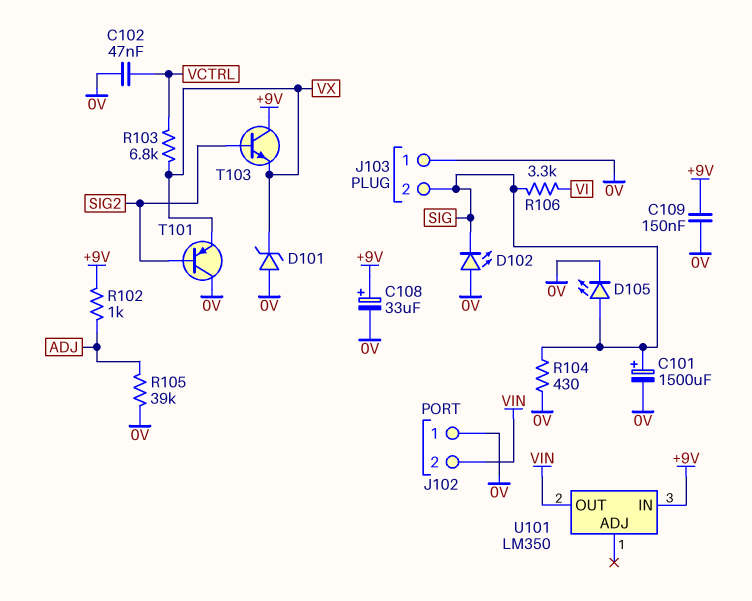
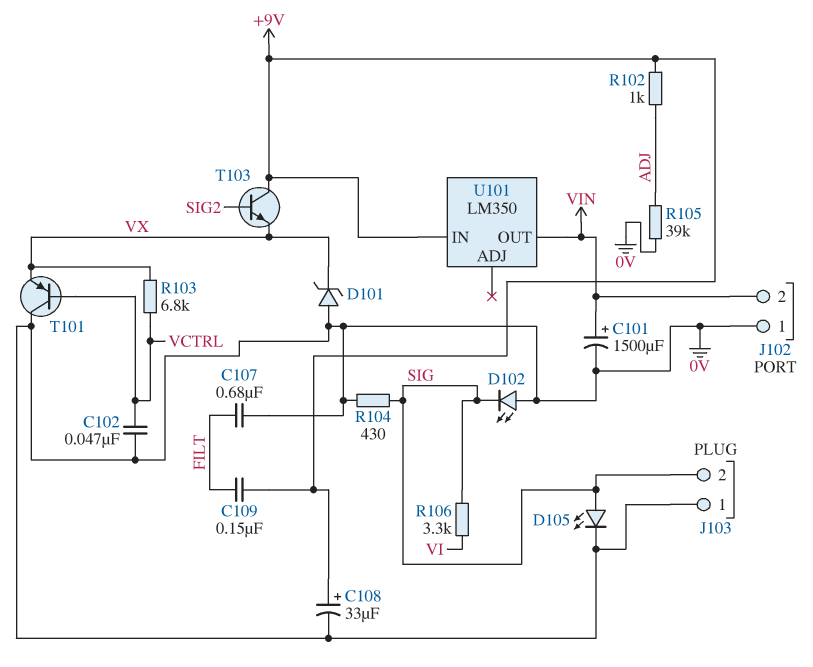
C101: 1500uF (plus SIG, minus 0V) -> 1500uF (plus VIN, minus 0V)
C107: none -> 680nF (0V, FILT)
C109: 150nF (+9V, 0V) -> 150nF (+9V, FILT)
T101: PNP (B SIG2, C 0V, E VX) -> PNP (B VCTRL, C 0V, E VX)

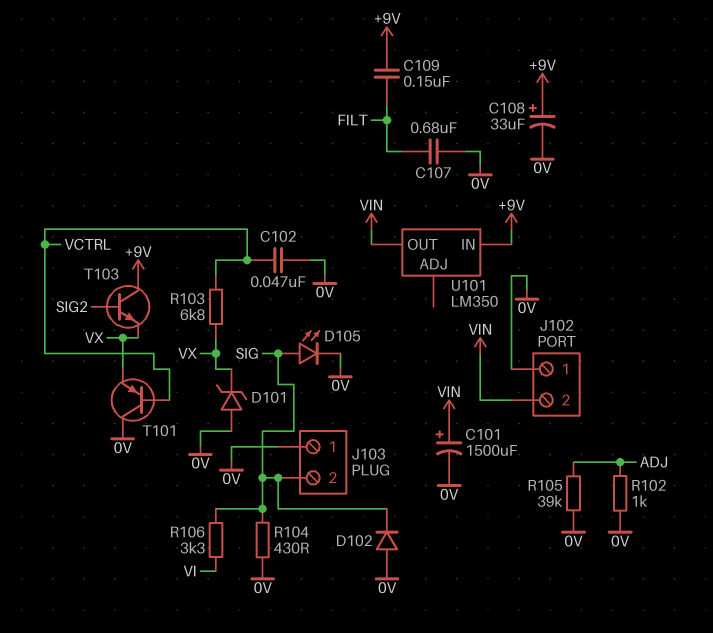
D102: LED (A 0V, K SIG) -> diode (A 0V, K SIG)
R102: 1k (+9V, ADJ) -> 1k (0V, ADJ)

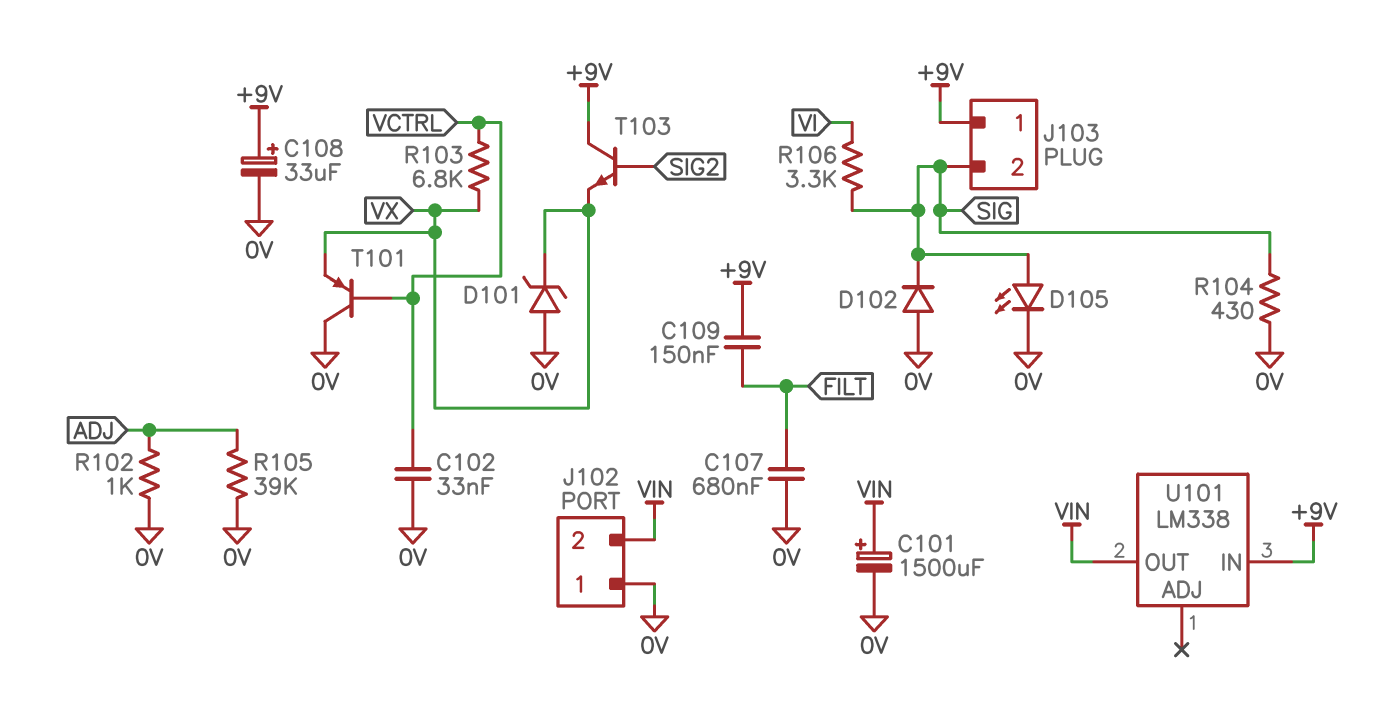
C102: 47nF (0V, VCTRL) -> 33nF (0V, VCTRL)
J103 pin 1: 0V -> +9V
U101: LM350 -> LM338

